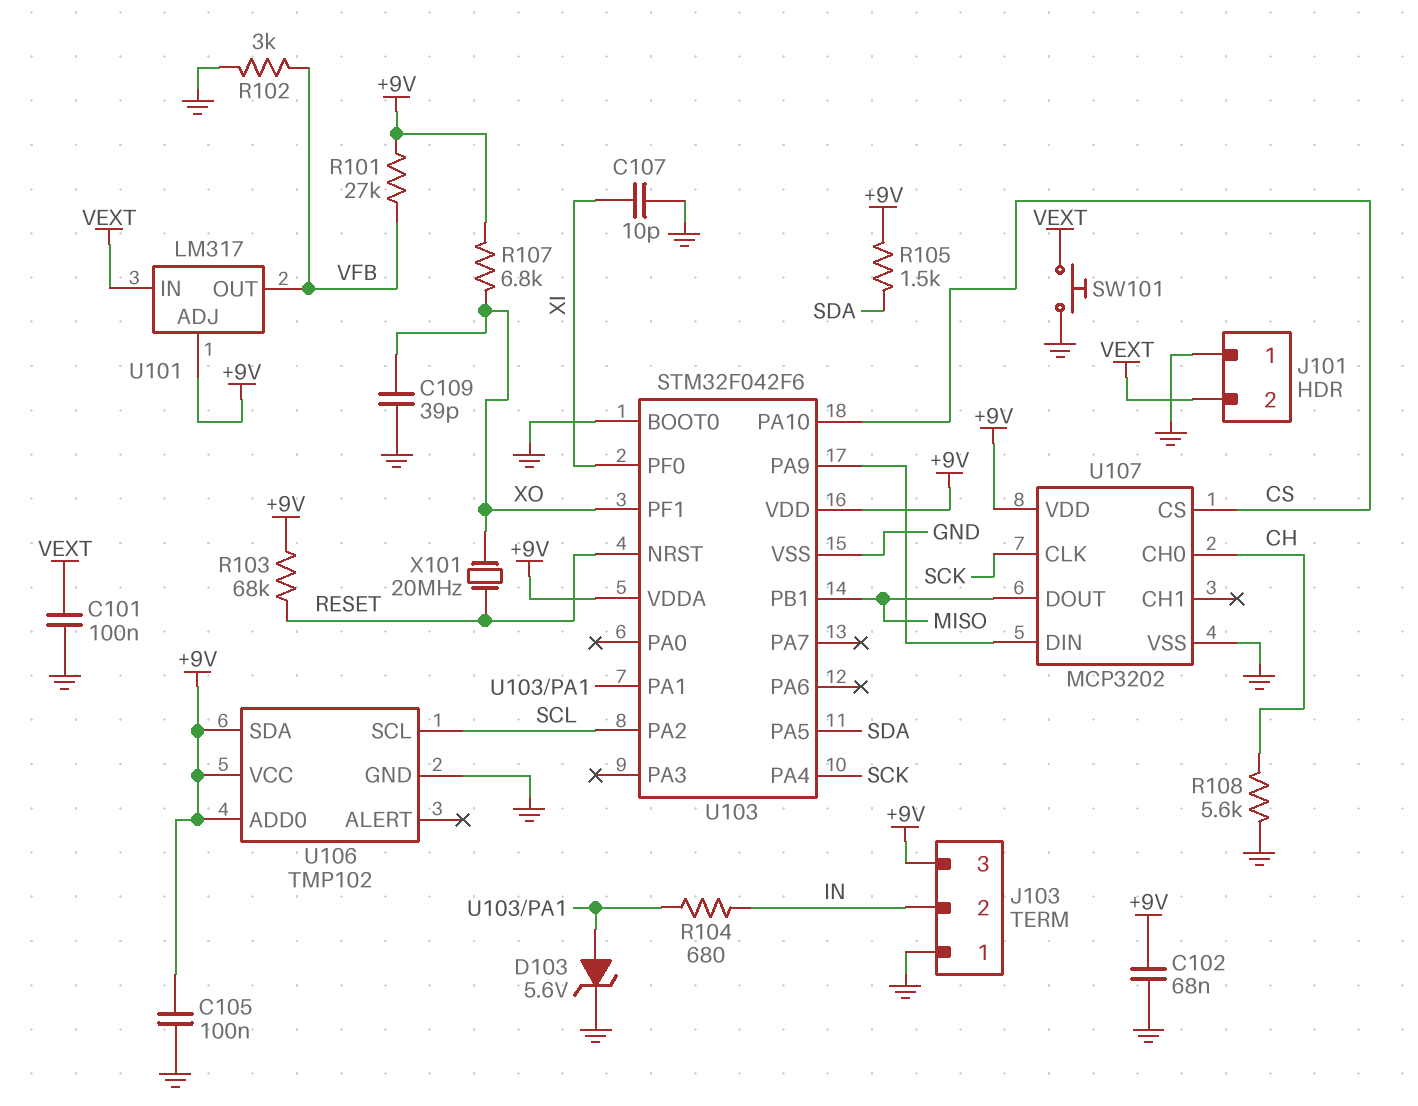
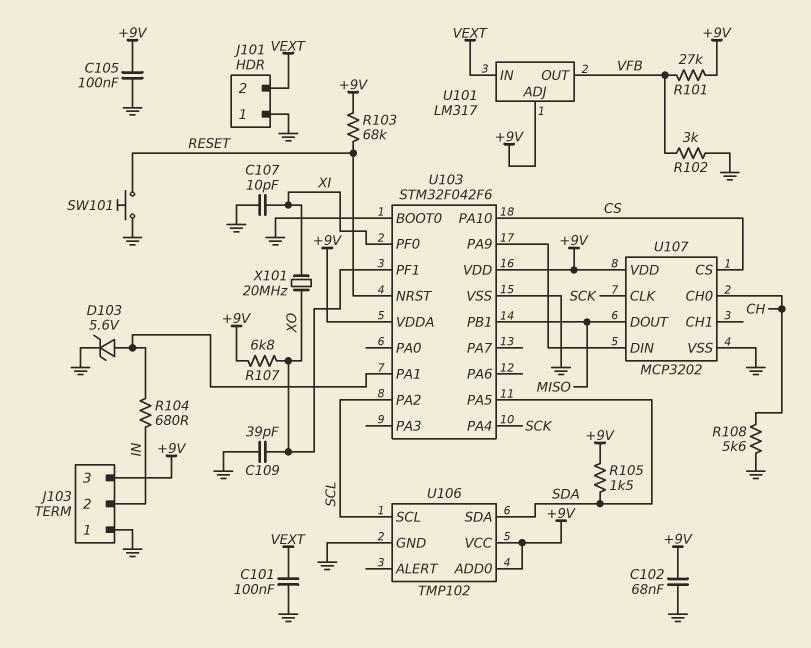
SW101: button (GND, VEXT) -> button (GND, RESET)
U106 pin SDA: +9V -> SDA
X101: 20MHz (RESET, XO) -> 20MHz (XI, XO)

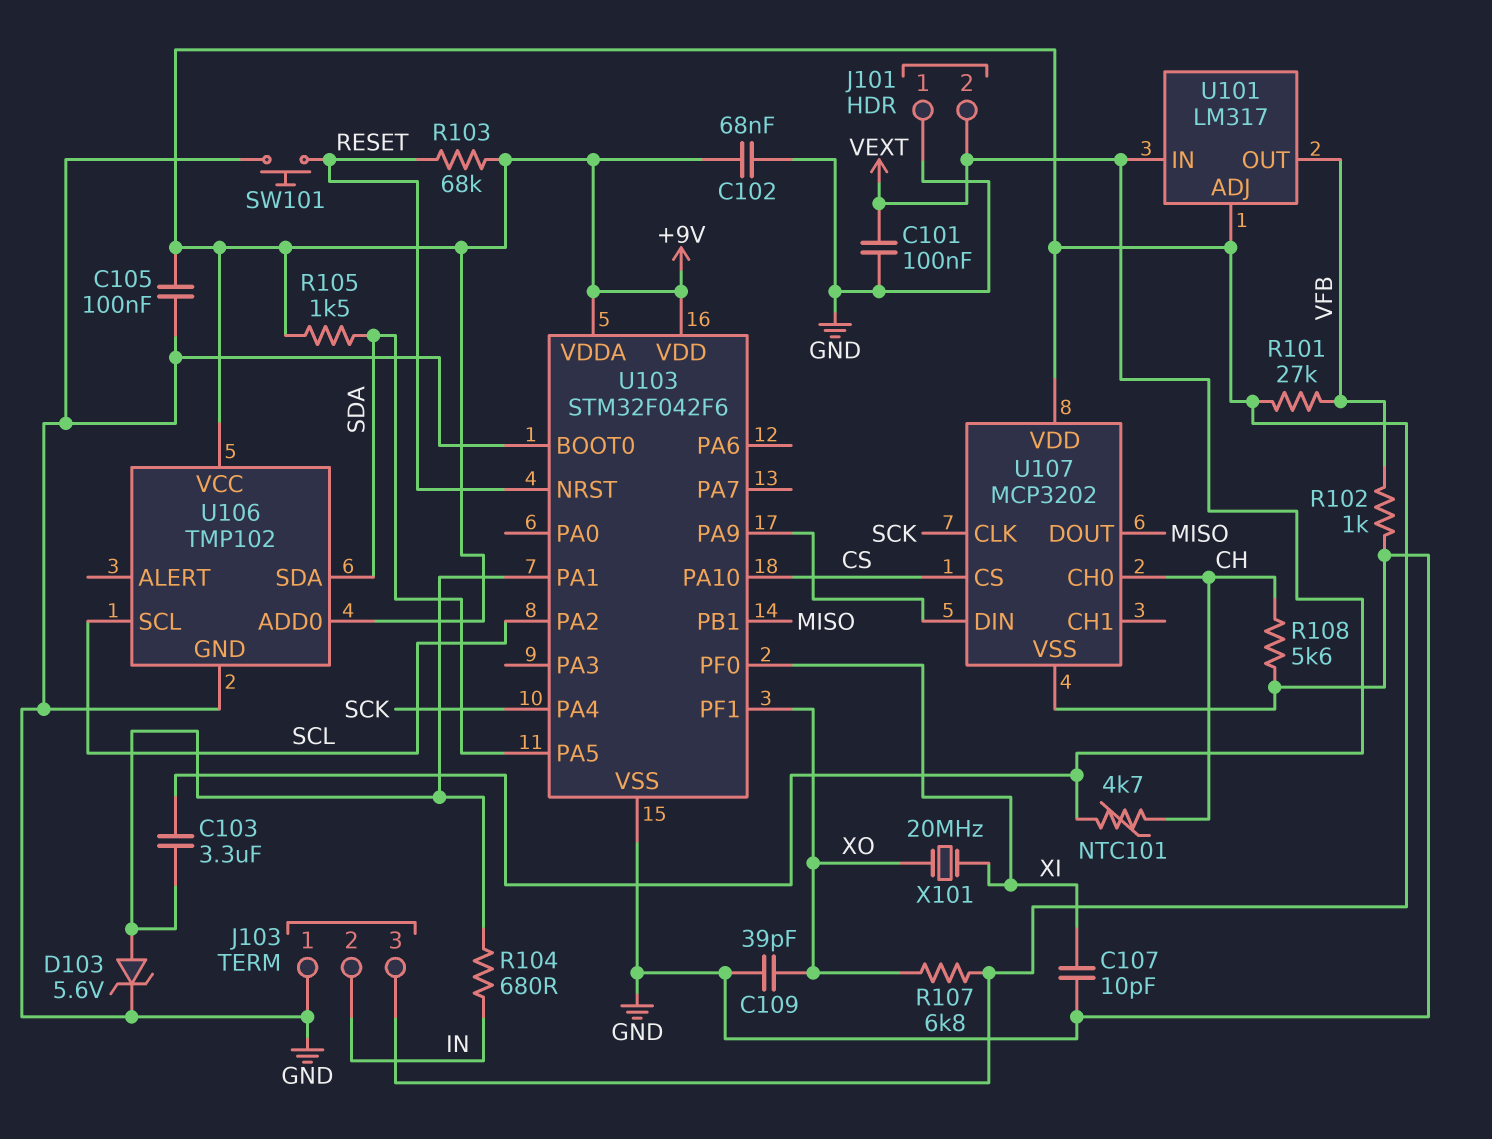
C103: none -> 3.3uF (U103/PA1, VEXT)
NTC101: none -> 4.7k (CH, VEXT)
R102: 3k (GND, VFB) -> 1k (GND, VFB)

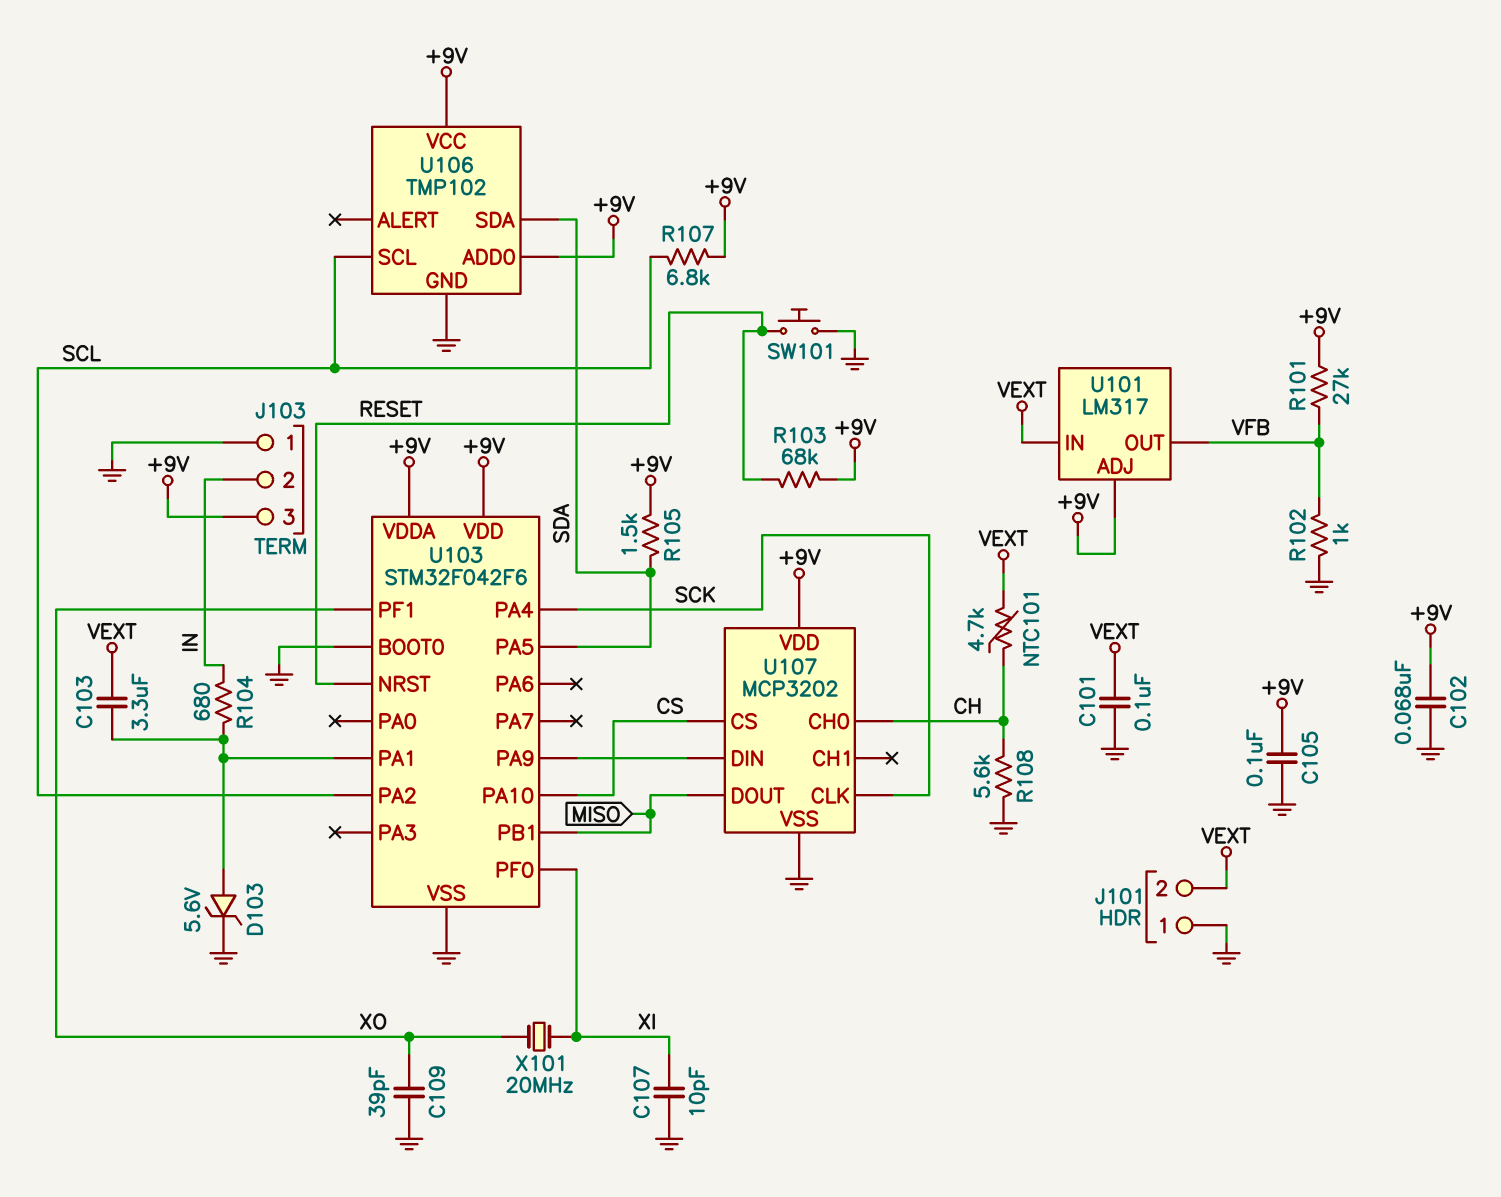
R107: 6.8k (+9V, XO) -> 6.8k (+9V, SCL)

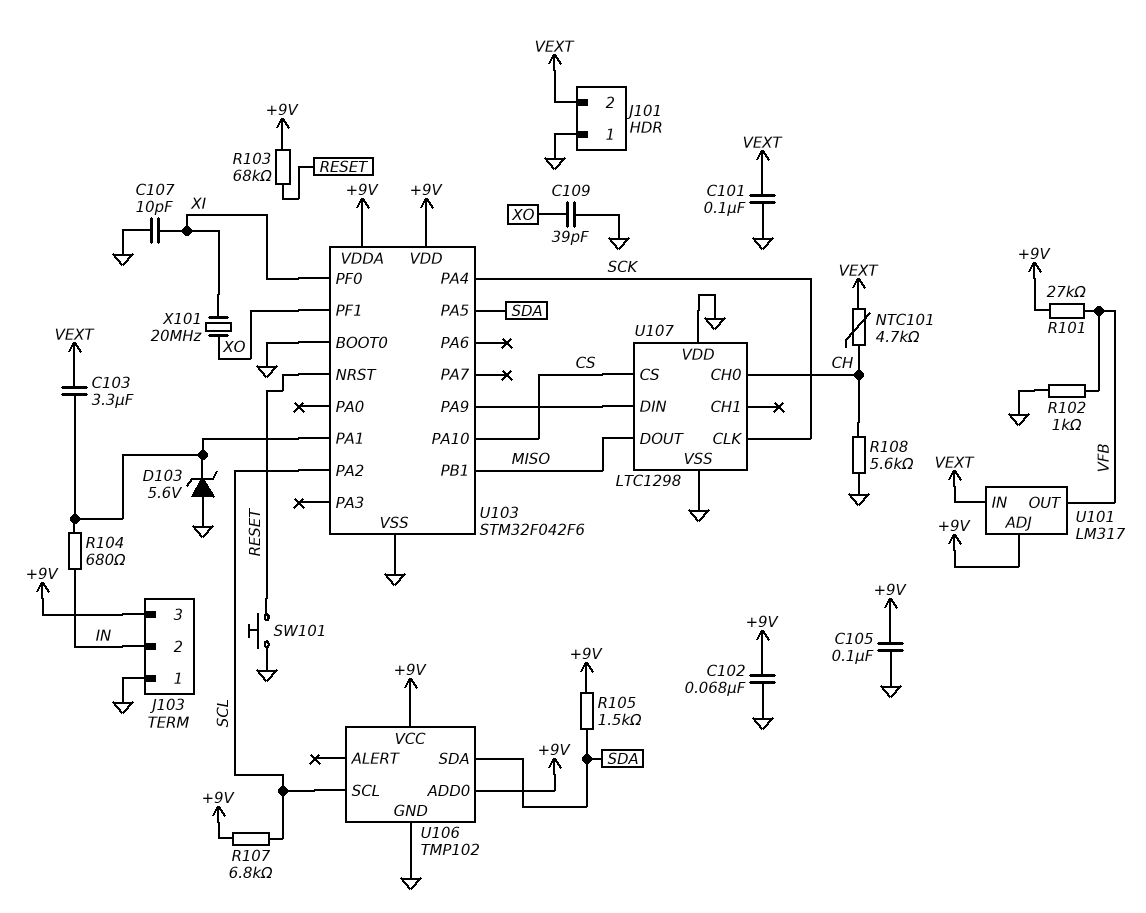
D103: zener 5.6V (A U103/PA1, K GND) -> zener 5.6V (A GND, K U103/PA1)
U107: MCP3202 -> LTC1298
U107 pin VDD: +9V -> GND

